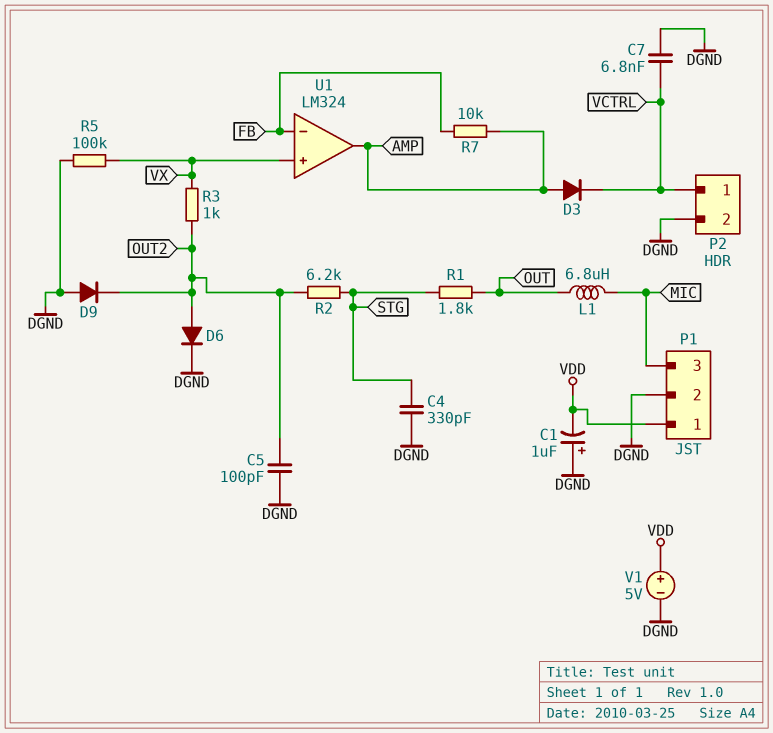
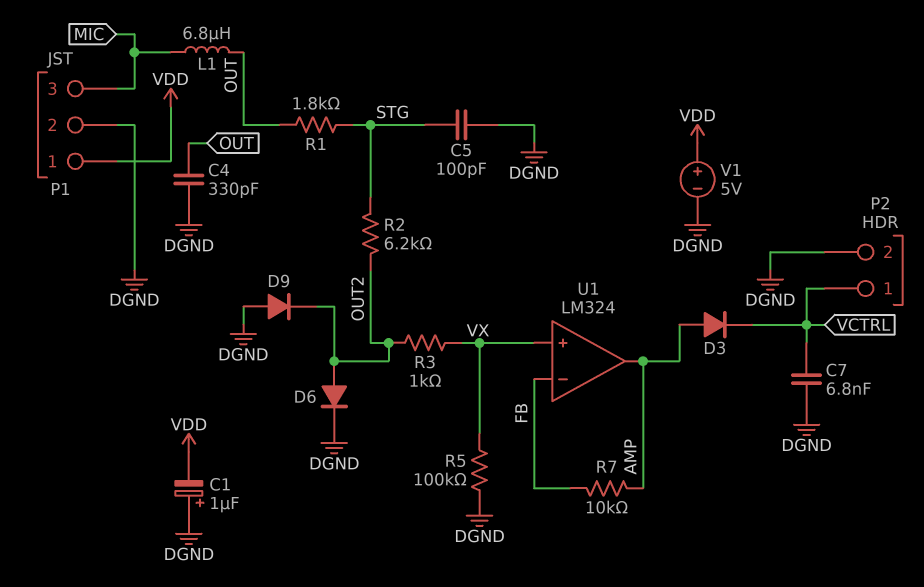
C4: 330pF (DGND, STG) -> 330pF (DGND, OUT)
C5: 100pF (DGND, OUT2) -> 100pF (DGND, STG)

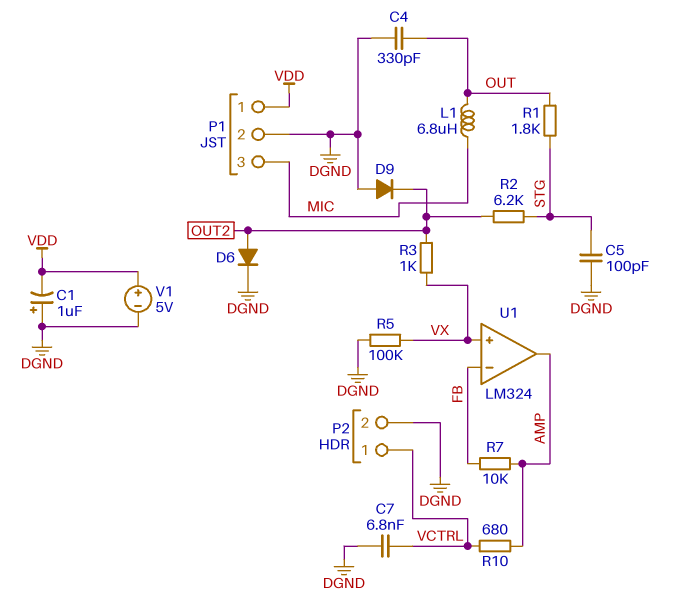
D3: diode (A AMP, K VCTRL) -> none
R10: none -> 680 (AMP, VCTRL)

